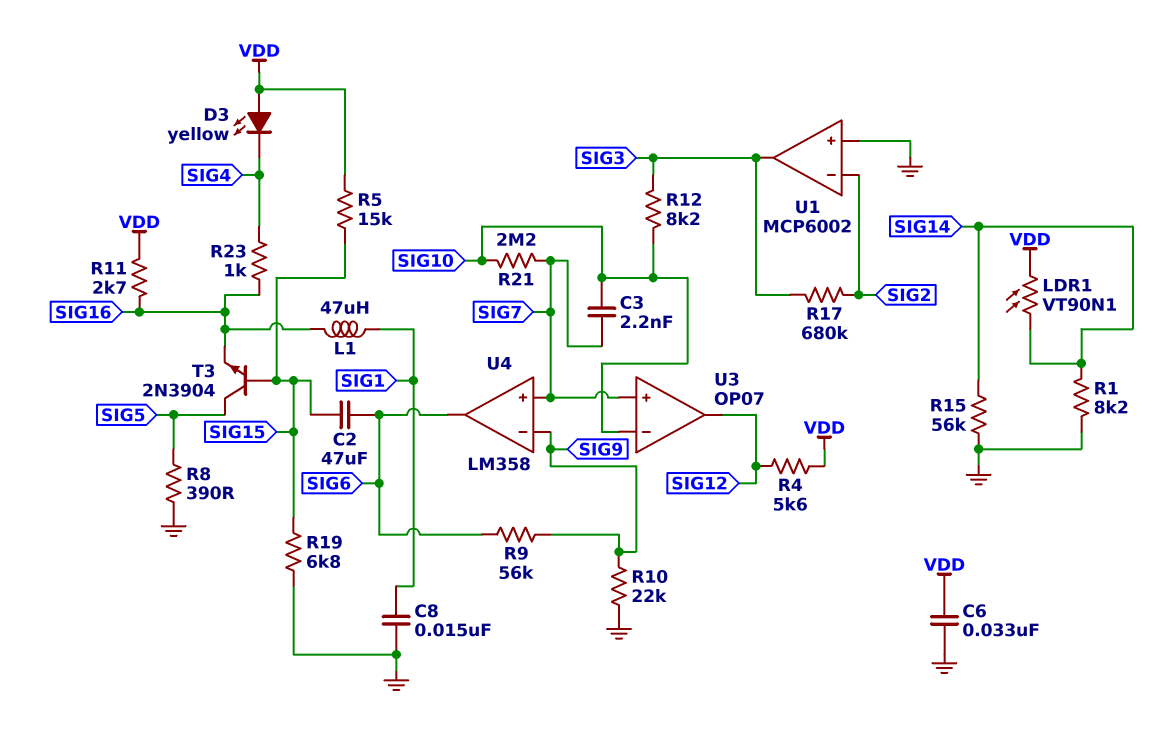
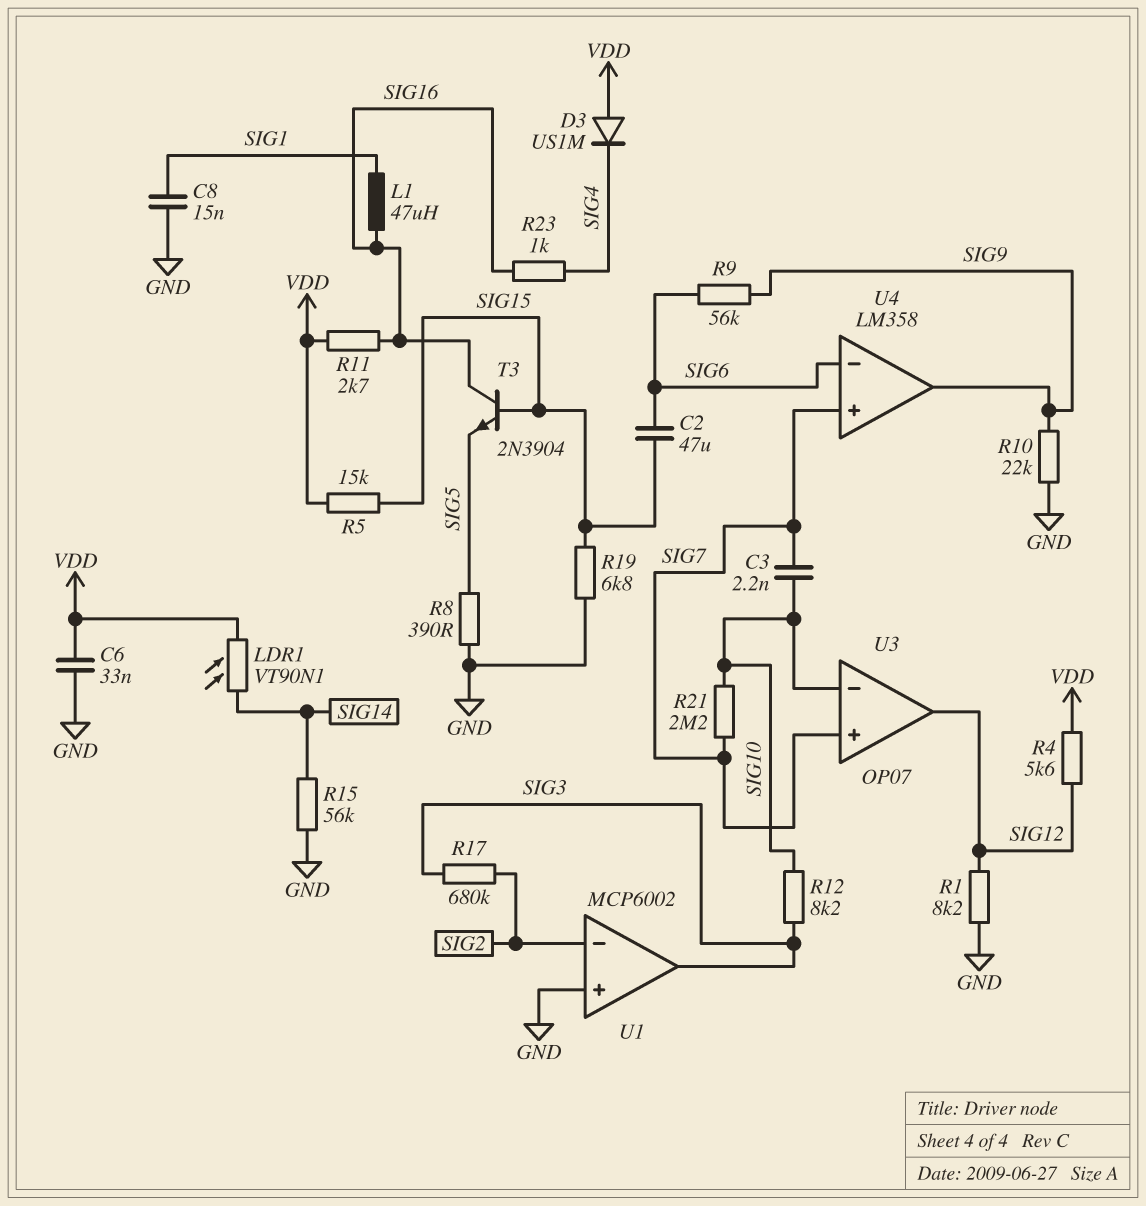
D3: LED yellow (A VDD, K SIG4) -> diode US1M (A VDD, K SIG4)
R1: 8.2k (GND, SIG14) -> 8.2k (GND, SIG12)
T3: NPN 2N3904 (B SIG15, C SIG5, E SIG16) -> NPN 2N3904 (B SIG15, C SIG16, E SIG5)
U4 pin in-: SIG9 -> SIG6
U4 pin out: SIG6 -> SIG9

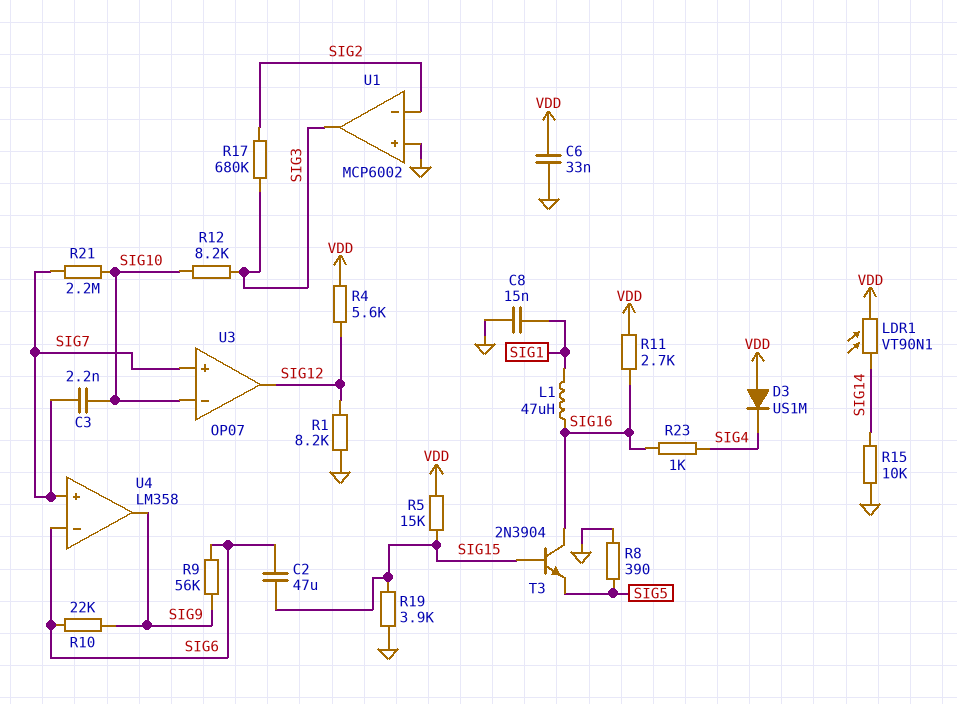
R10: 22k (GND, SIG9) -> 22k (SIG6, SIG9)
R15: 56k (GND, SIG14) -> 10k (GND, SIG14)
R19: 6.8k (GND, SIG15) -> 3.9k (GND, SIG15)

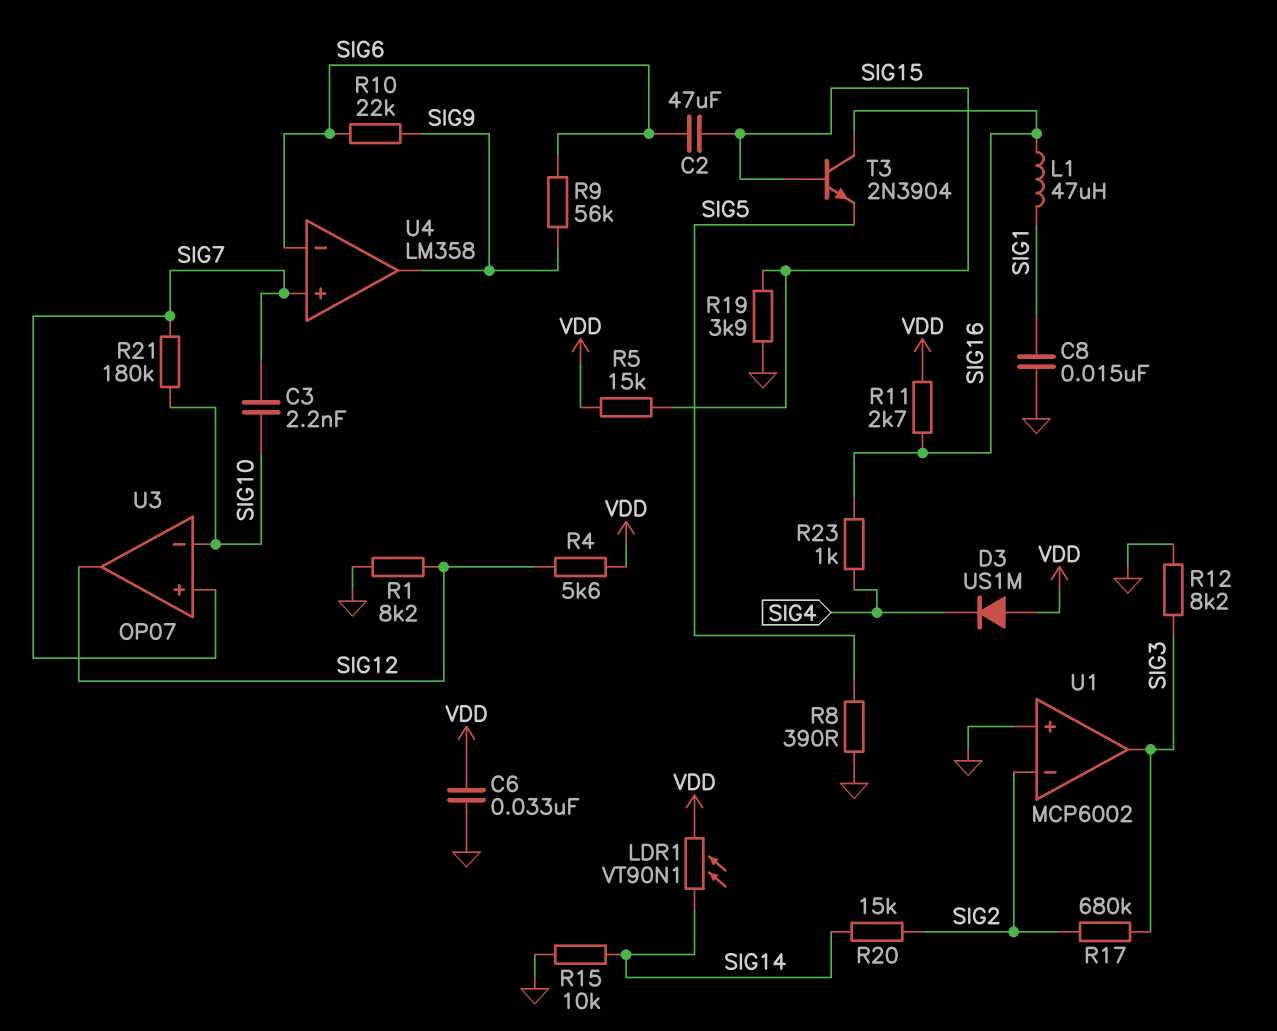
R12: 8.2k (SIG3, SIG10) -> 8.2k (GND, SIG3)
R20: none -> 15k (SIG2, SIG14)
R21: 2.2M (SIG7, SIG10) -> 180k (SIG7, SIG10)

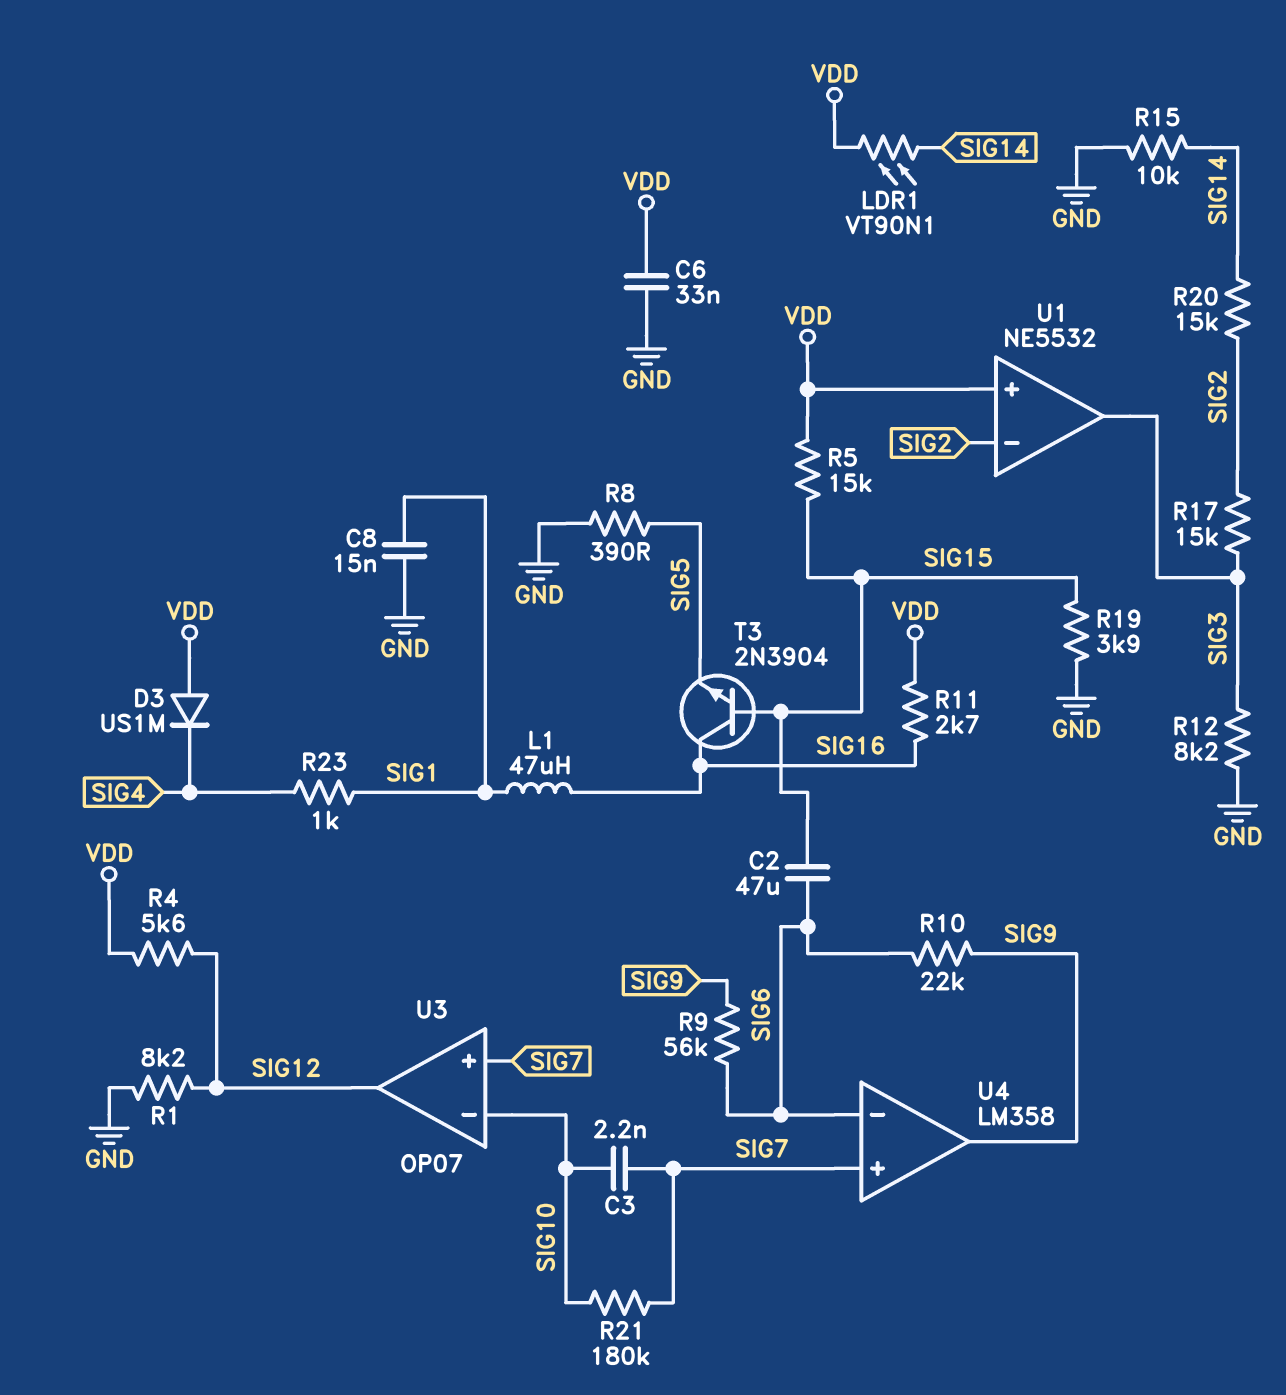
R17: 680k (SIG2, SIG3) -> 15k (SIG2, SIG3)
R23: 1k (SIG4, SIG16) -> 1k (SIG1, SIG4)
U1: MCP6002 -> NE5532
U1 pin in+: GND -> VDD

